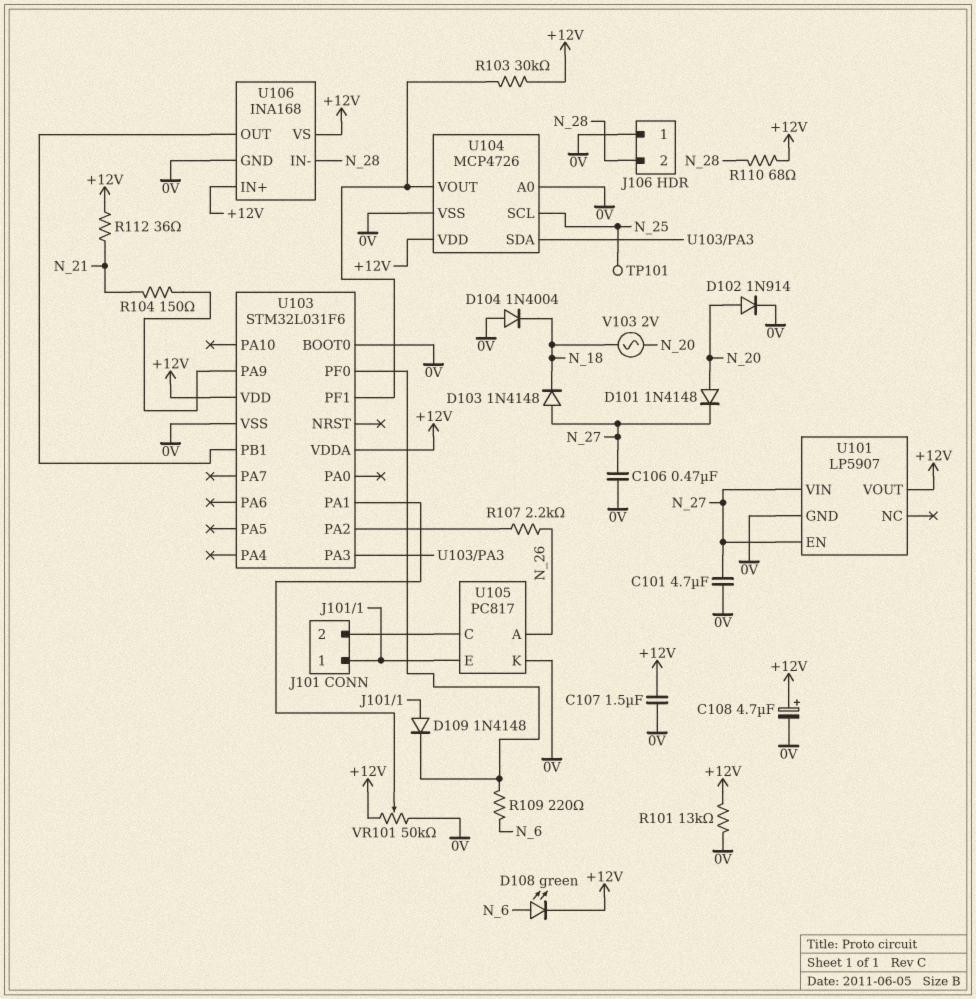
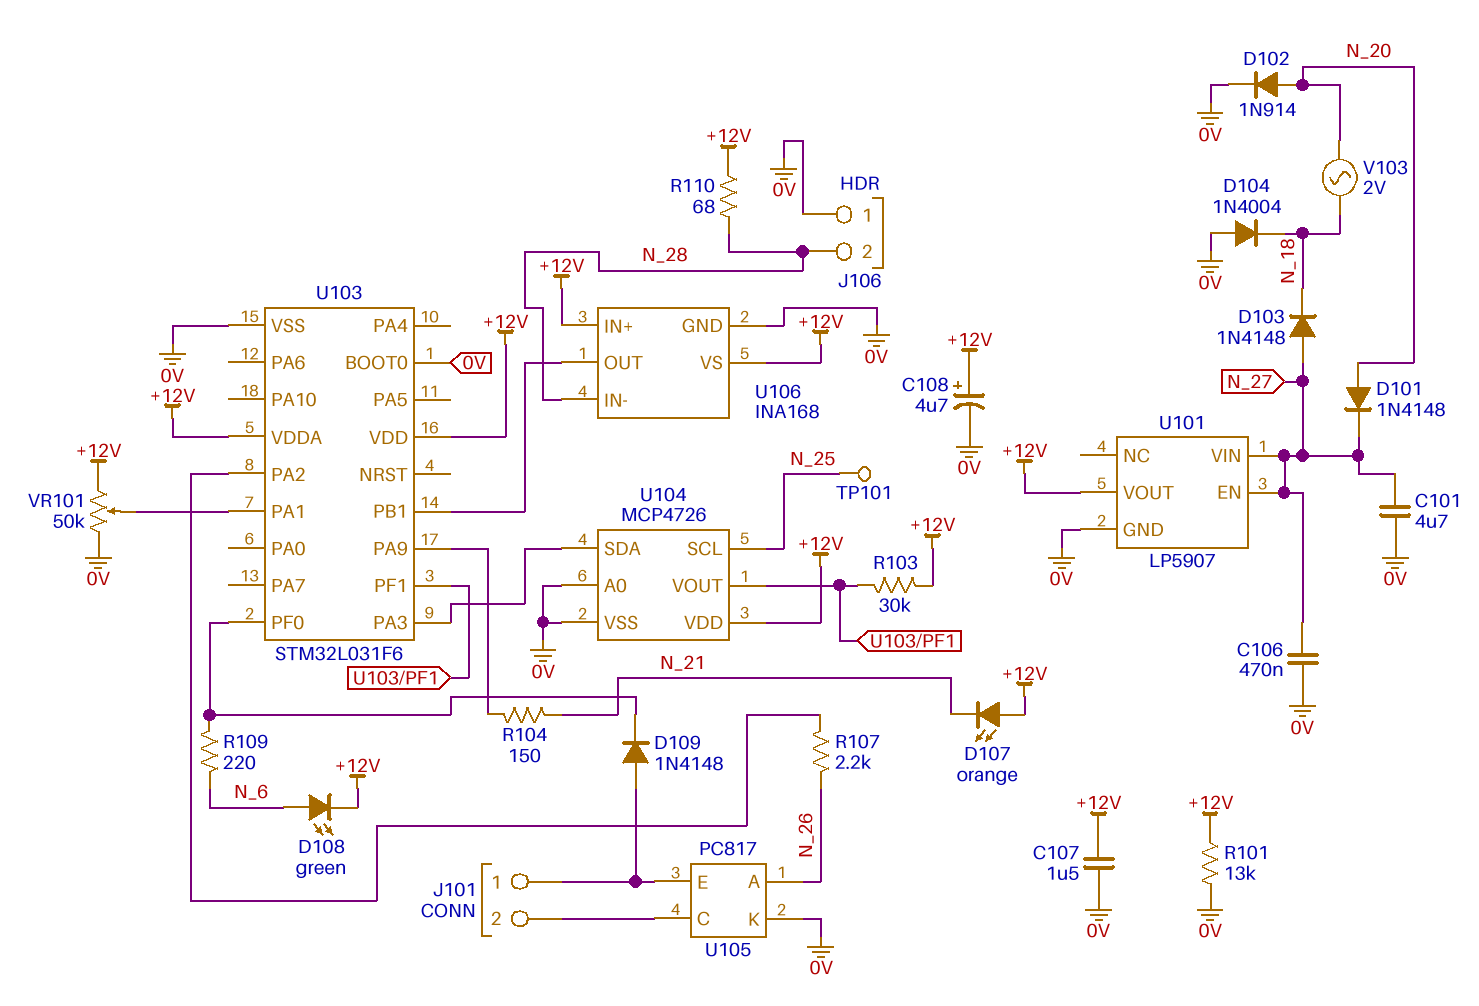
D107: none -> LED orange (A +12V, K N_21)
R112: 36 (+12V, N_21) -> none

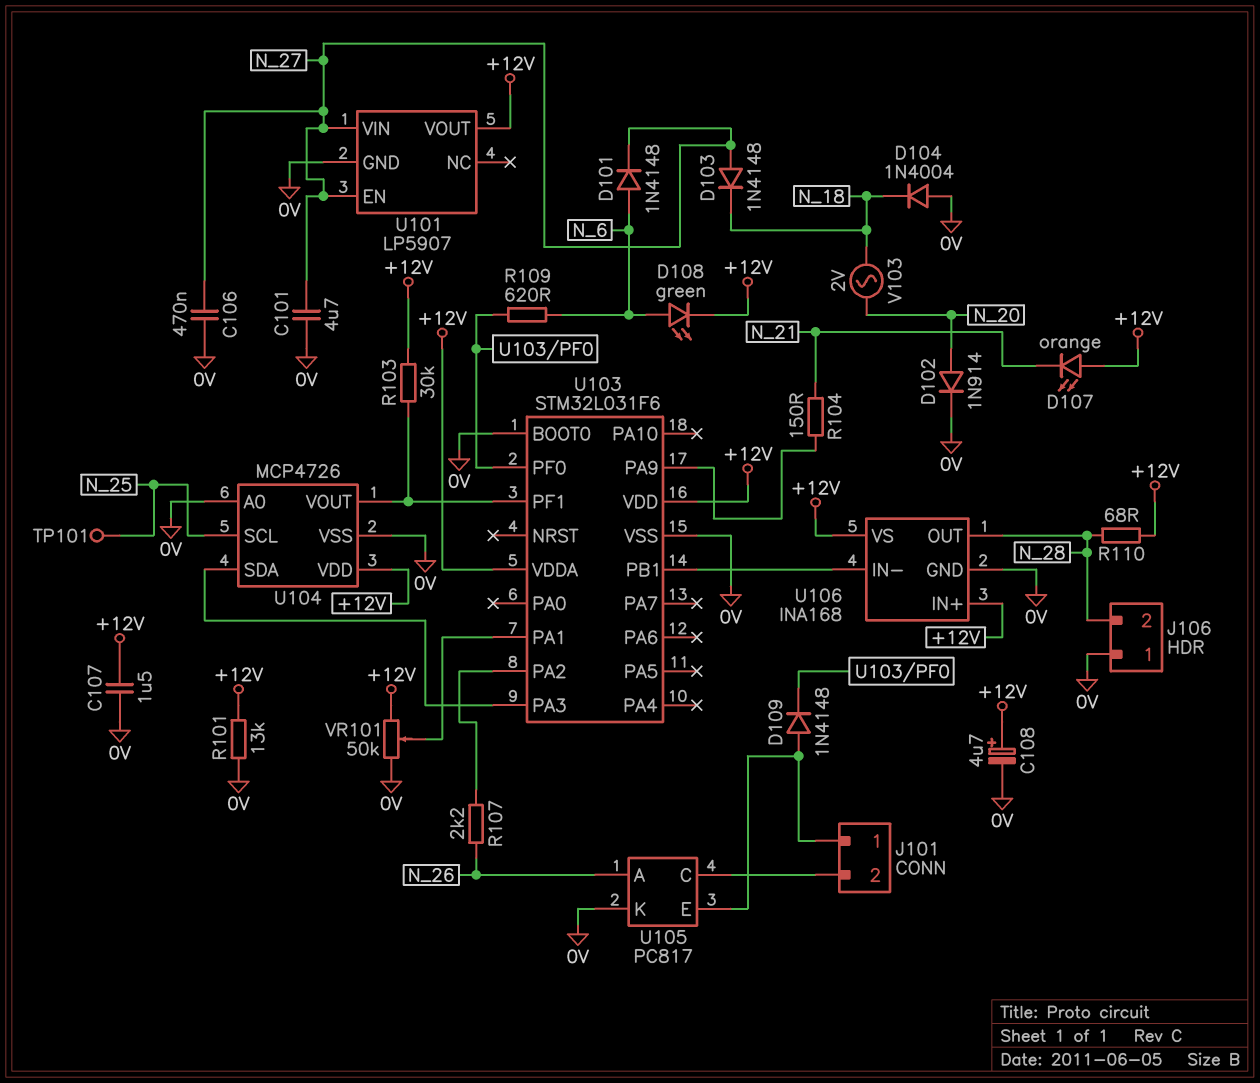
D101: diode 1N4148 (A N_20, K N_27) -> diode 1N4148 (A N_6, K N_27)
R109: 220 (N_6, U103/PF0) -> 620 (N_6, U103/PF0)
U106 pin IN-: N_28 -> U103/PB1
U106 pin OUT: U103/PB1 -> N_28

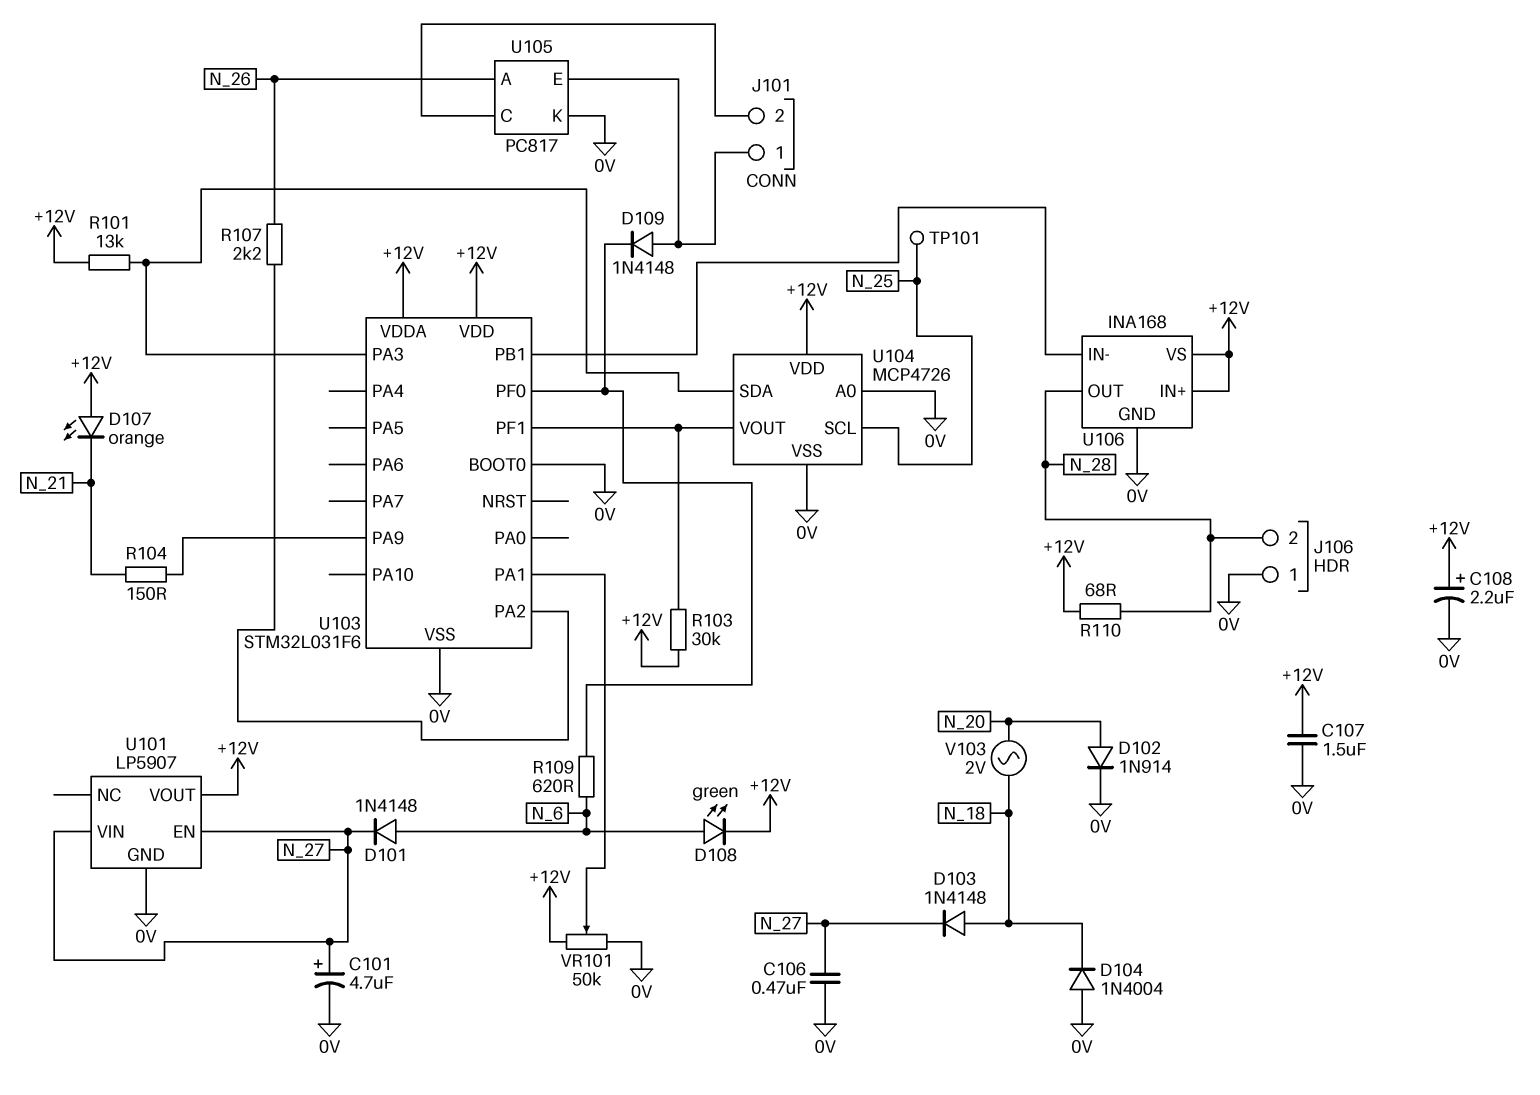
C101: 4.7uF (0V, N_27) -> 4.7uF (plus N_27, minus 0V)
C108: 4.7uF (plus +12V, minus 0V) -> 2.2uF (plus +12V, minus 0V)
D103: diode 1N4148 (A N_27, K N_18) -> diode 1N4148 (A N_18, K N_27)
R101: 13k (+12V, 0V) -> 13k (+12V, U103/PA3)

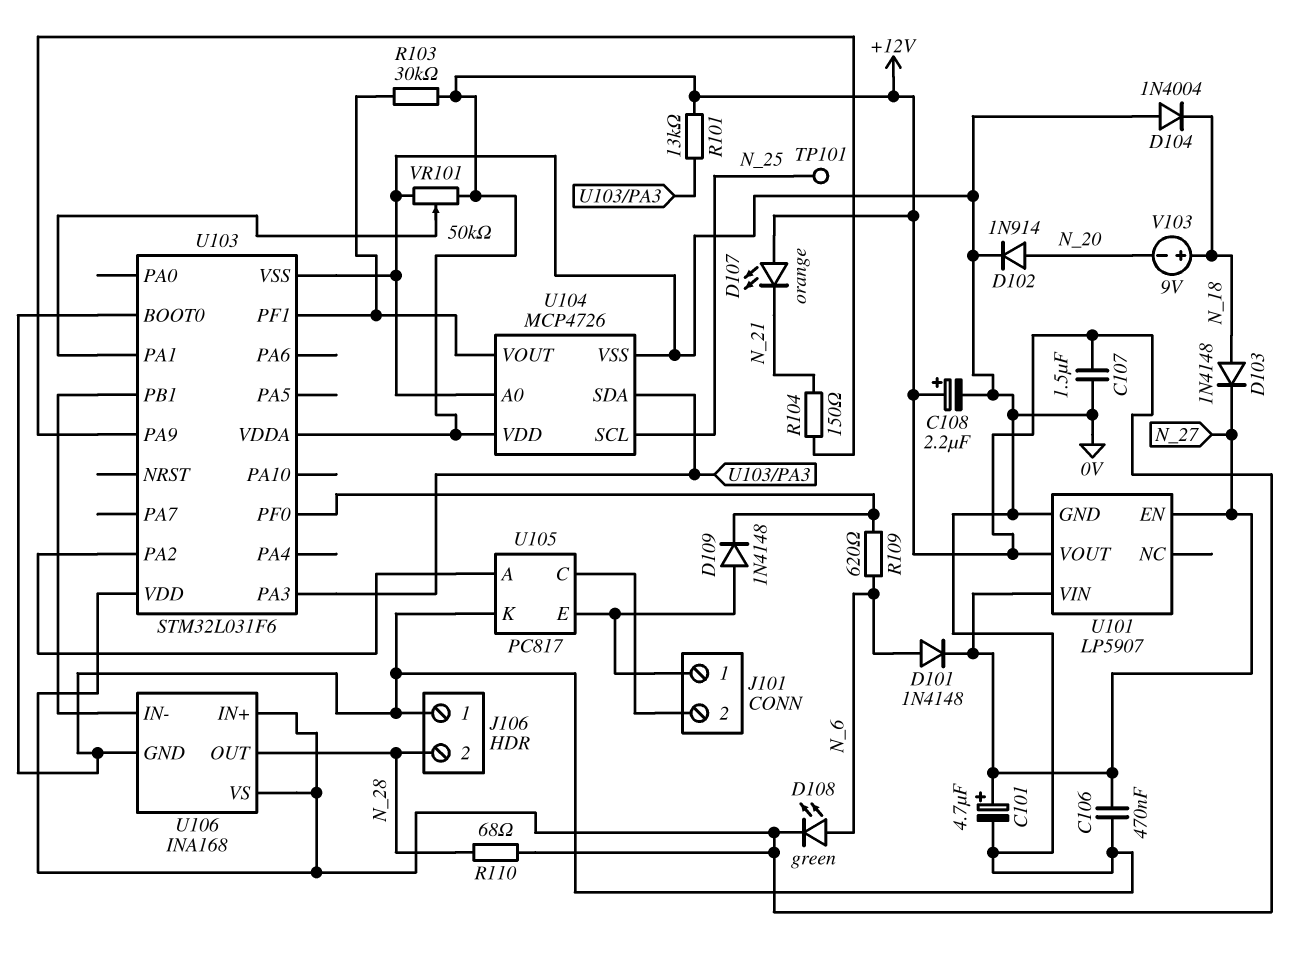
R107: 2.2k (N_26, U103/PA2) -> none
U105 pin A: N_26 -> U103/PA2
V103: AC 2V (N_18, N_20) -> 9V (plus N_18, minus N_20)

